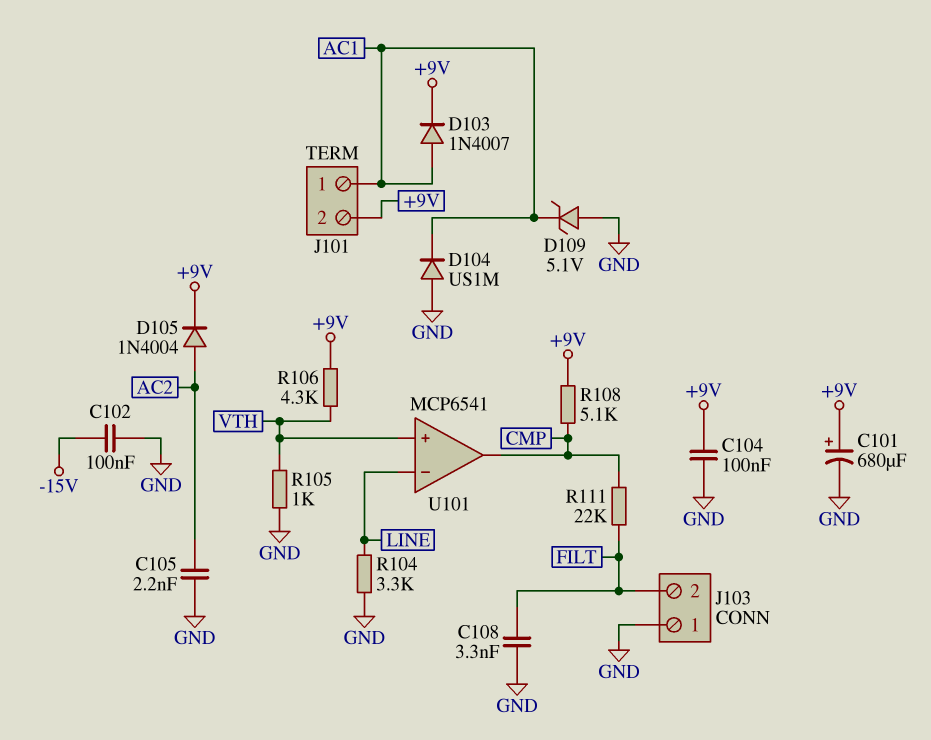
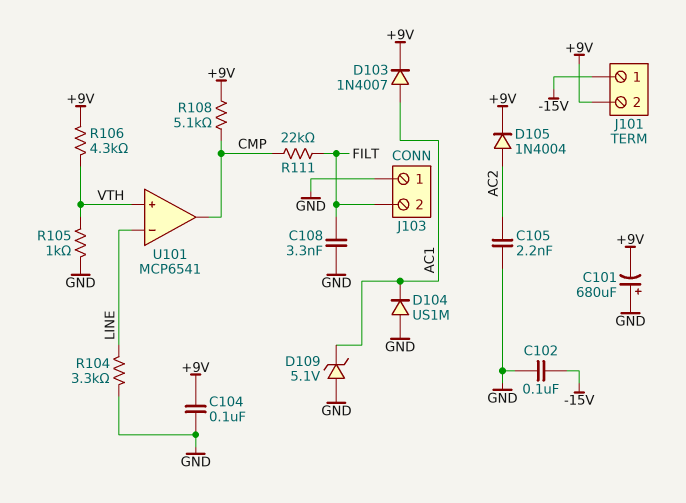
C101: 680uF (plus +9V, minus GND) -> 680uF (plus GND, minus +9V)
J101 pin 1: AC1 -> -15V

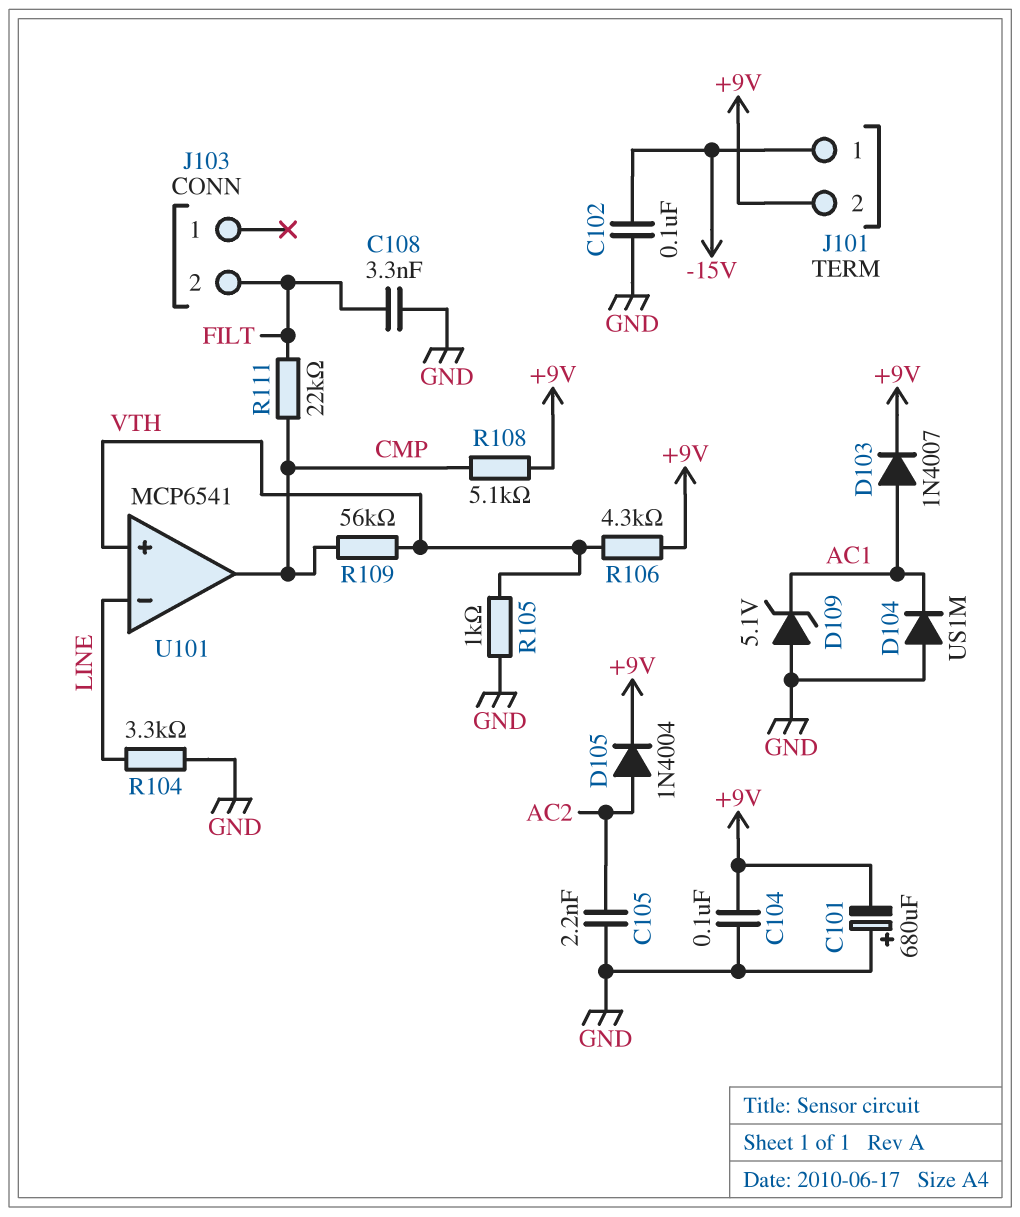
J103 pin 1: GND -> none
R109: none -> 56k (CMP, VTH)

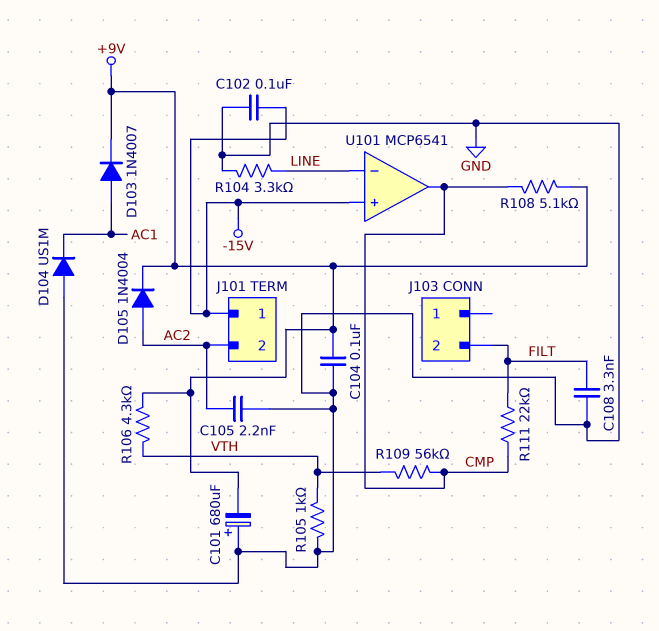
D109: zener 5.1V (A GND, K AC1) -> none
J101 pin 2: +9V -> AC2
U101 pin in+: VTH -> -15V

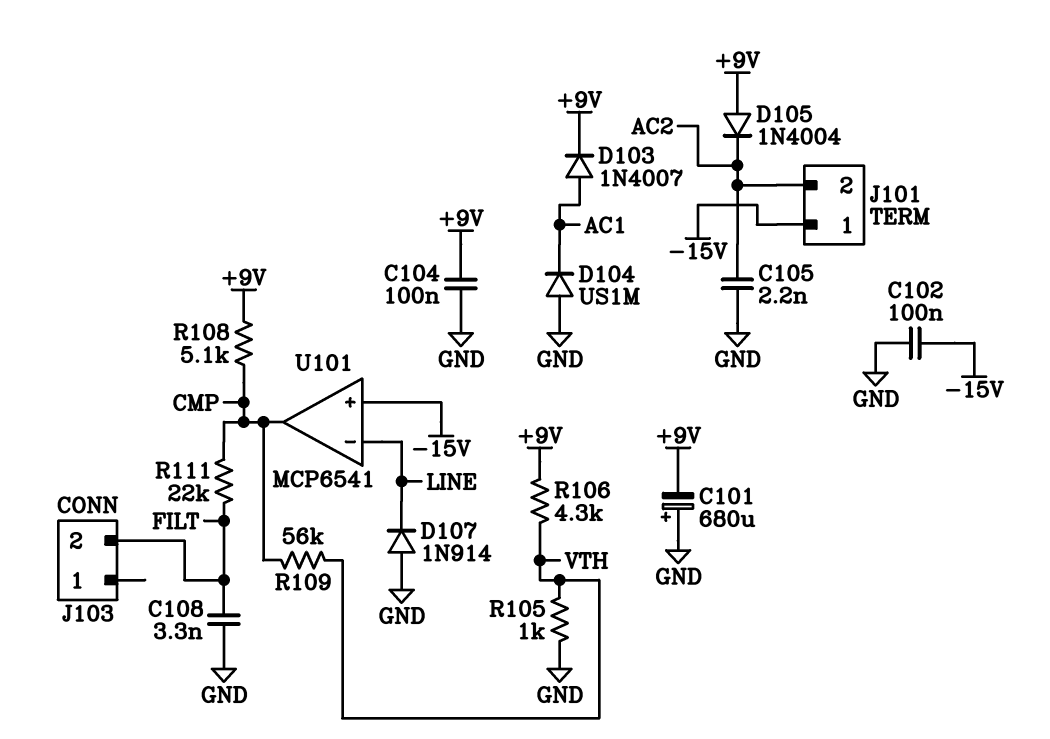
D105: diode 1N4004 (A AC2, K +9V) -> diode 1N4004 (A +9V, K AC2)
D107: none -> diode 1N914 (A GND, K LINE)
R104: 3.3k (GND, LINE) -> none

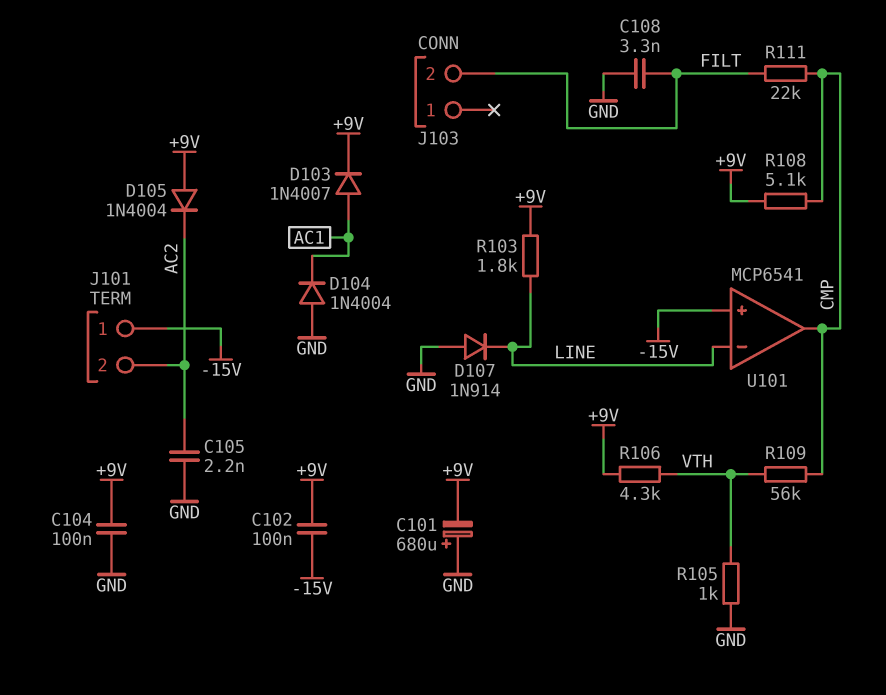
C102: 100nF (-15V, GND) -> 100nF (+9V, -15V)
D104: diode US1M (A GND, K AC1) -> diode 1N4004 (A GND, K AC1)
R103: none -> 1.8k (+9V, LINE)

